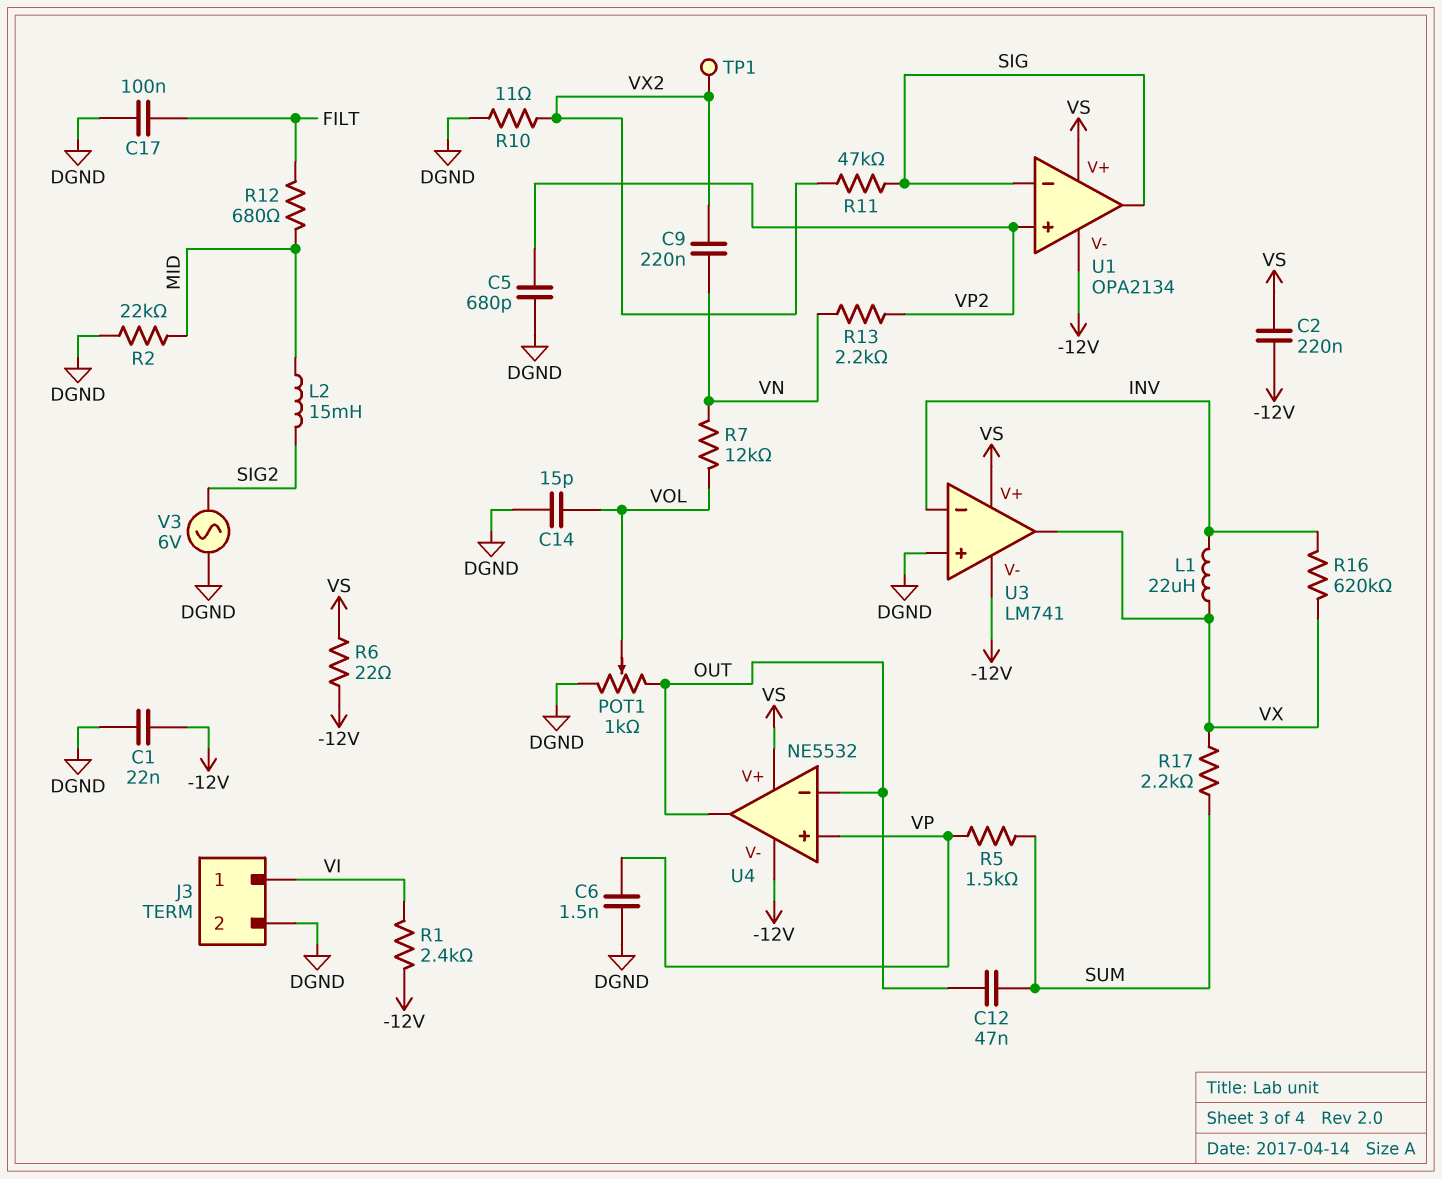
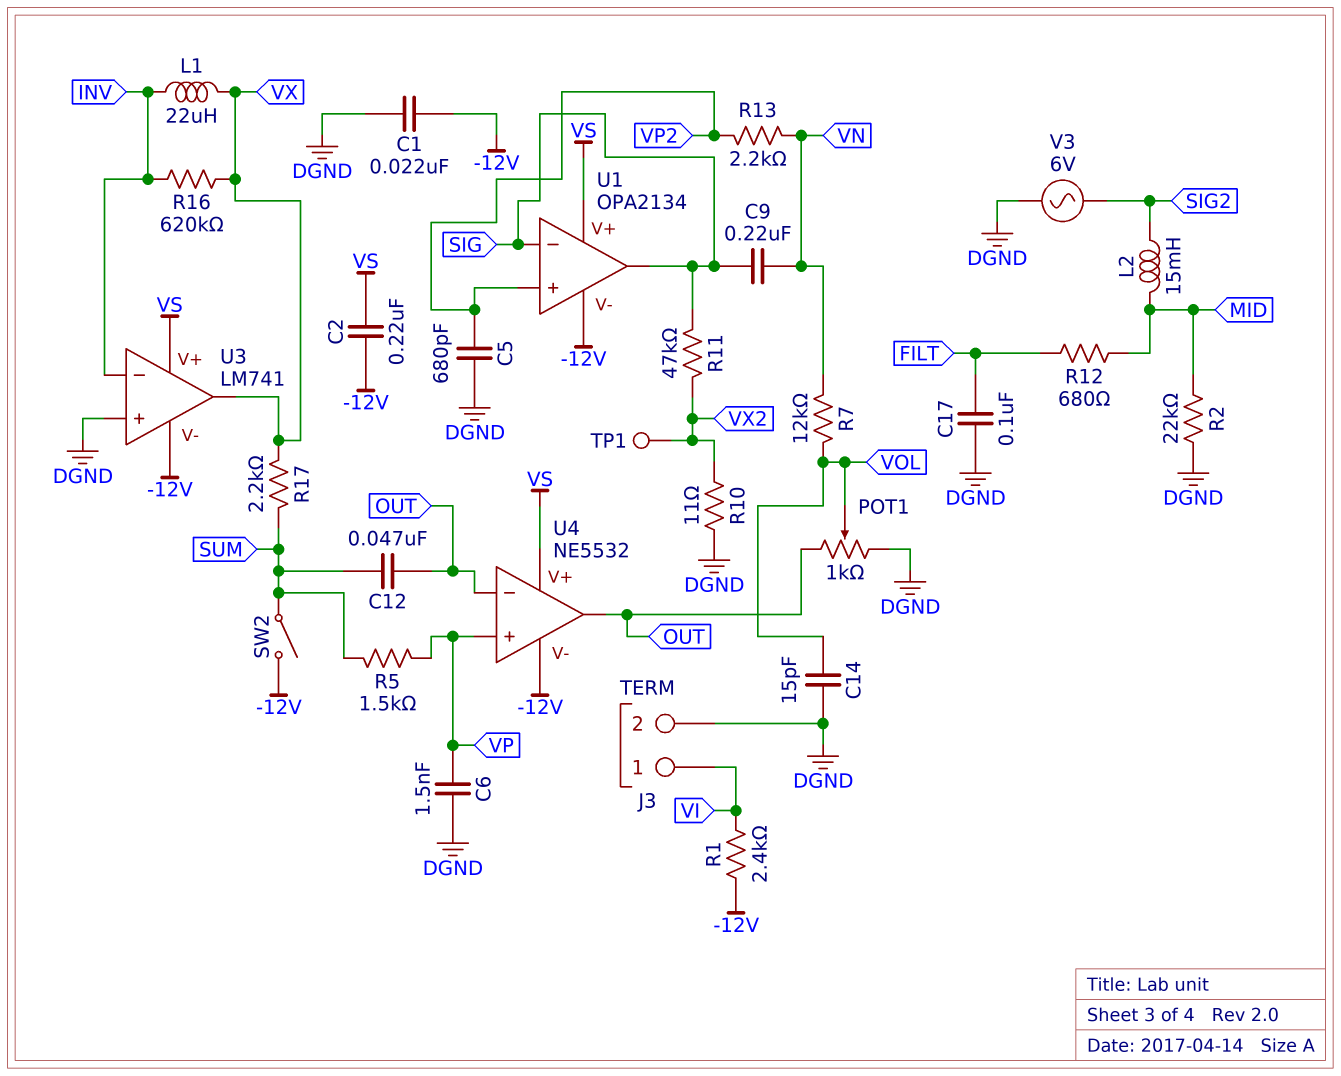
C9: 220nF (VN, VX2) -> 220nF (SIG, VN)
R6: 22 (-12V, VS) -> none
SW2: none -> switch (-12V, SUM)

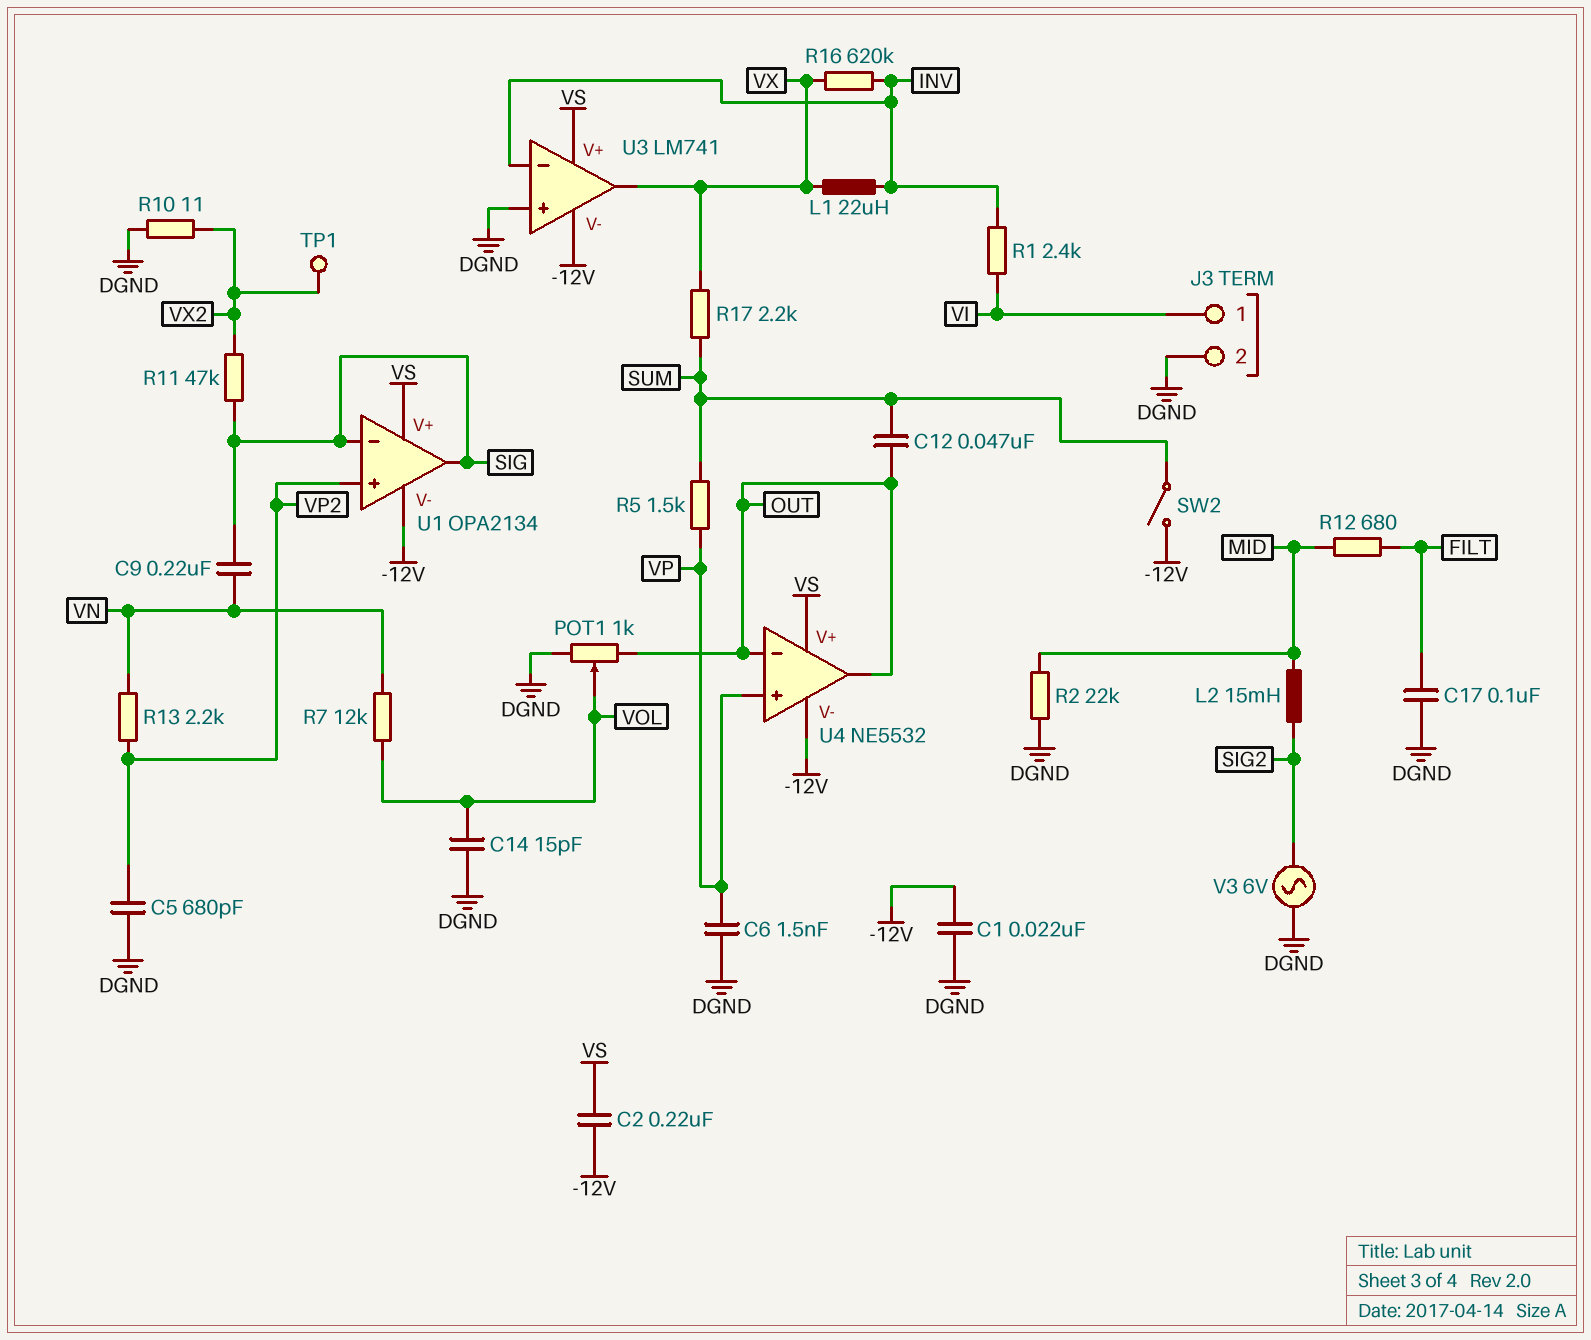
R1: 2.4k (-12V, VI) -> 2.4k (INV, VI)

